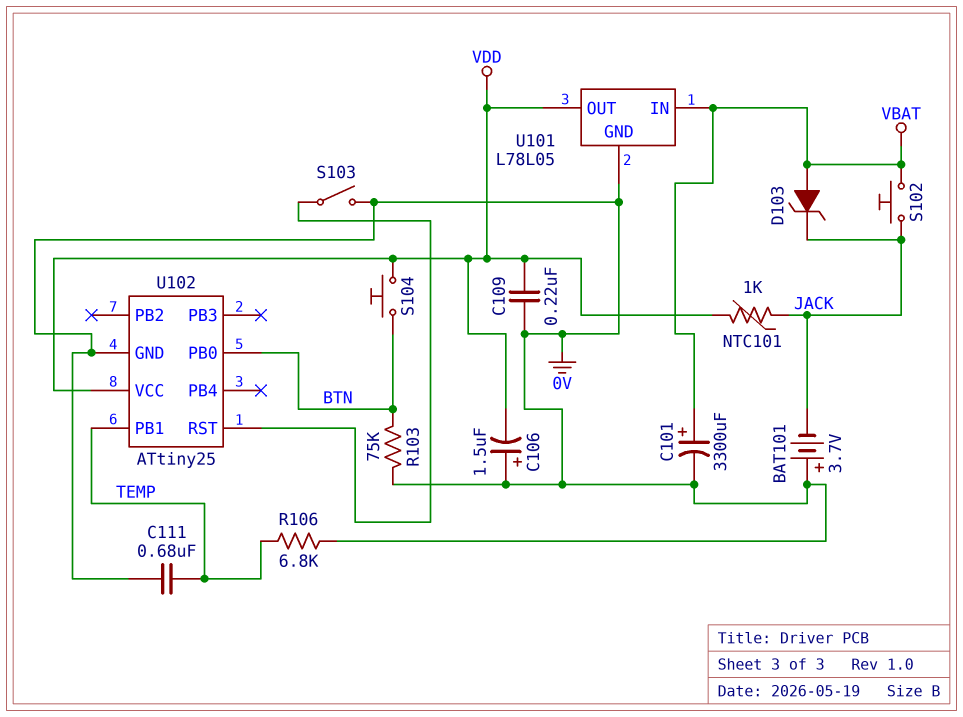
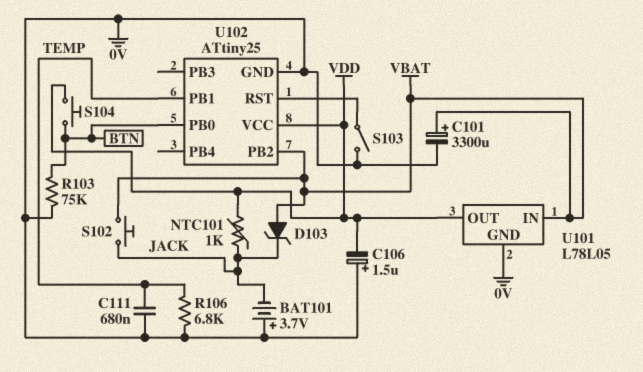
C109: 220nF (0V, VDD) -> none
U102 pin PB2: none -> VBAT

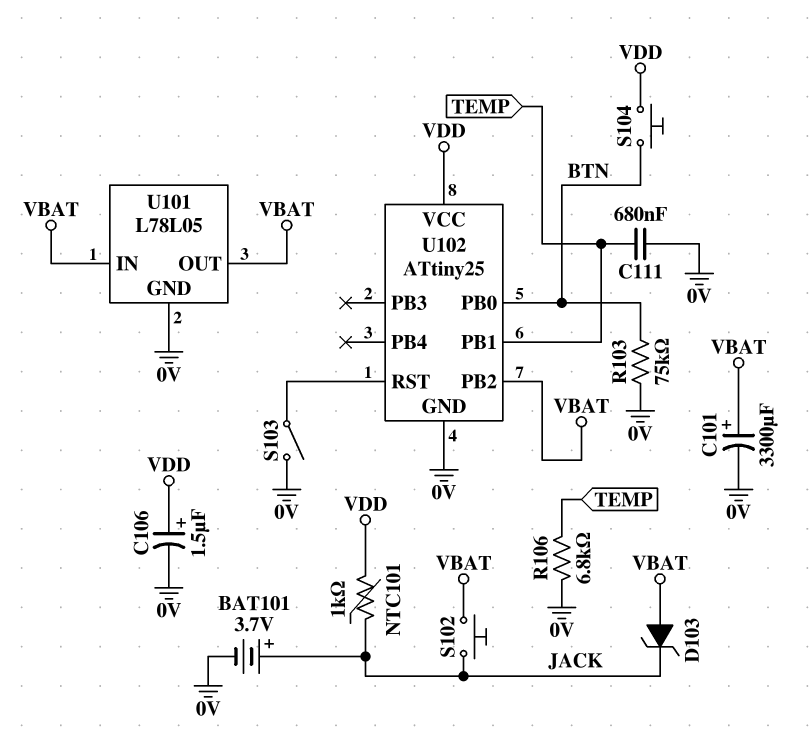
BAT101: 3.7V (plus 0V, minus JACK) -> 3.7V (plus JACK, minus 0V)
C106: 1.5uF (plus 0V, minus VDD) -> 1.5uF (plus VDD, minus 0V)
U101 pin OUT: VDD -> VBAT

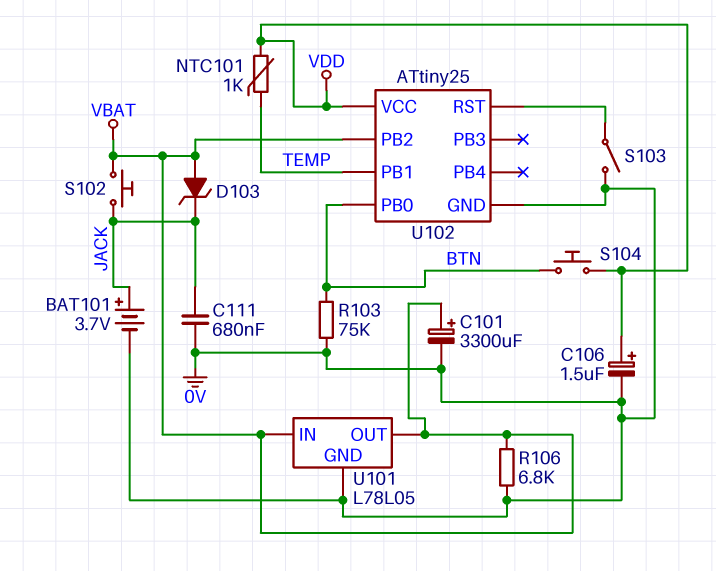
C111: 680nF (0V, TEMP) -> 680nF (0V, JACK)
NTC101: 1k (JACK, VDD) -> 1k (TEMP, VDD)
R106: 6.8k (0V, TEMP) -> 6.8k (0V, VBAT)

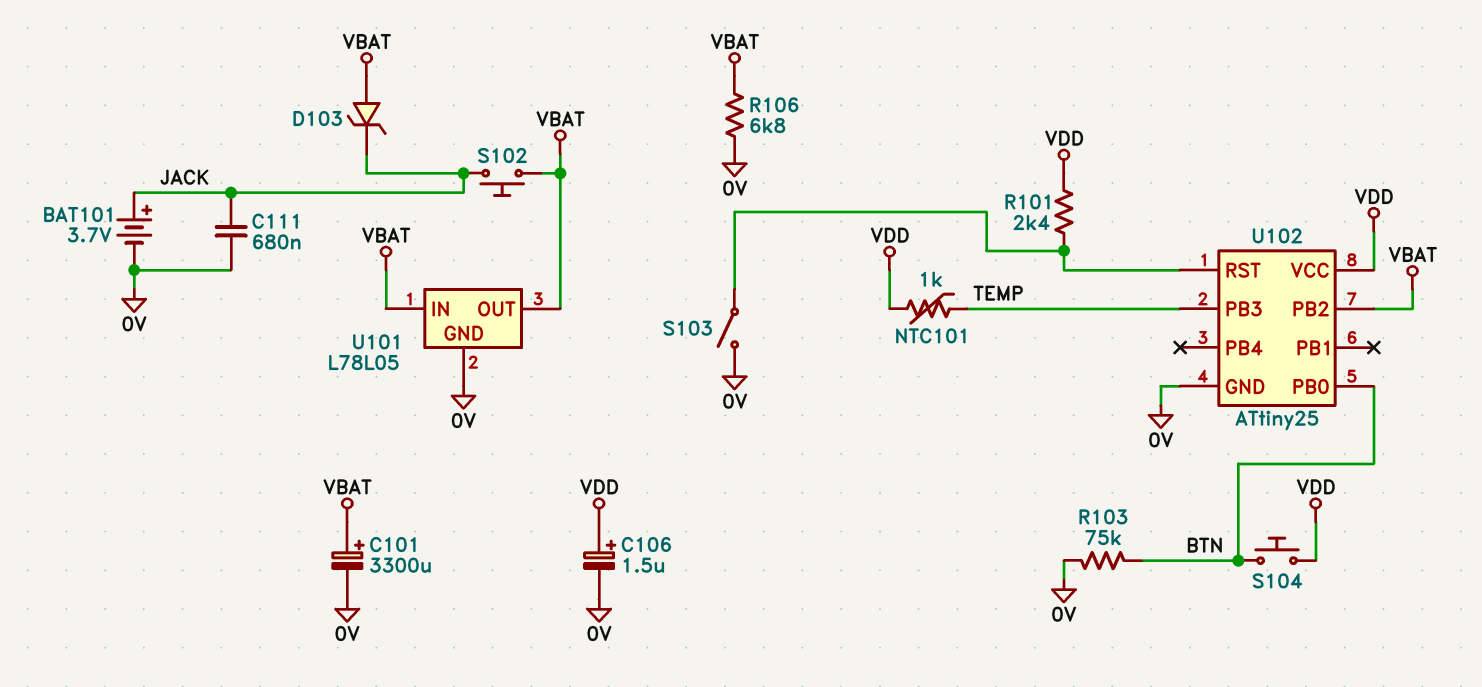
R101: none -> 2.4k (U102/RST, VDD)
U102 pin PB1: TEMP -> none
U102 pin PB3: none -> TEMP

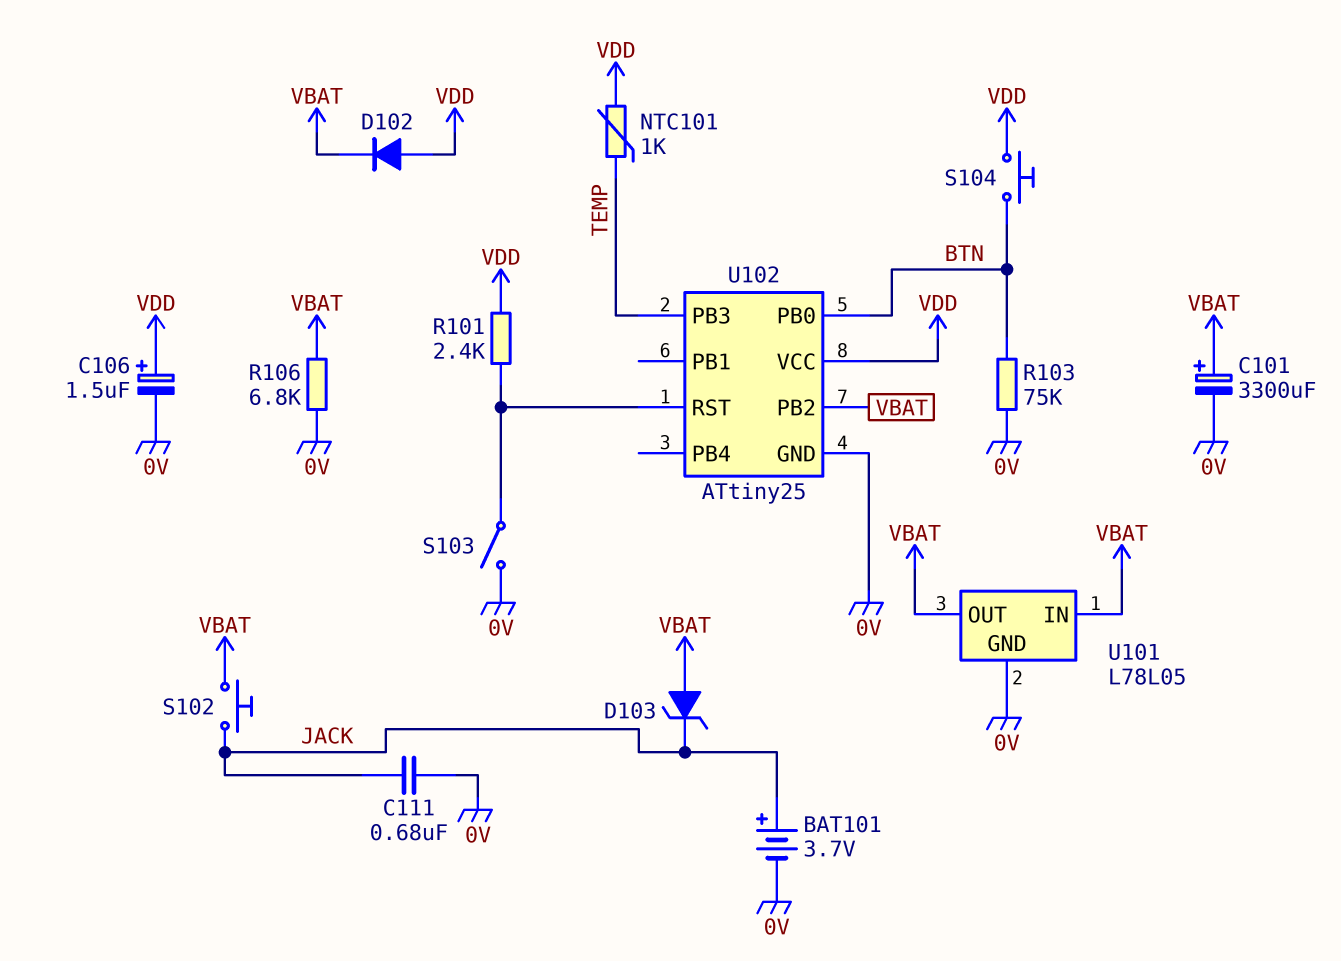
D102: none -> diode (A VDD, K VBAT)

